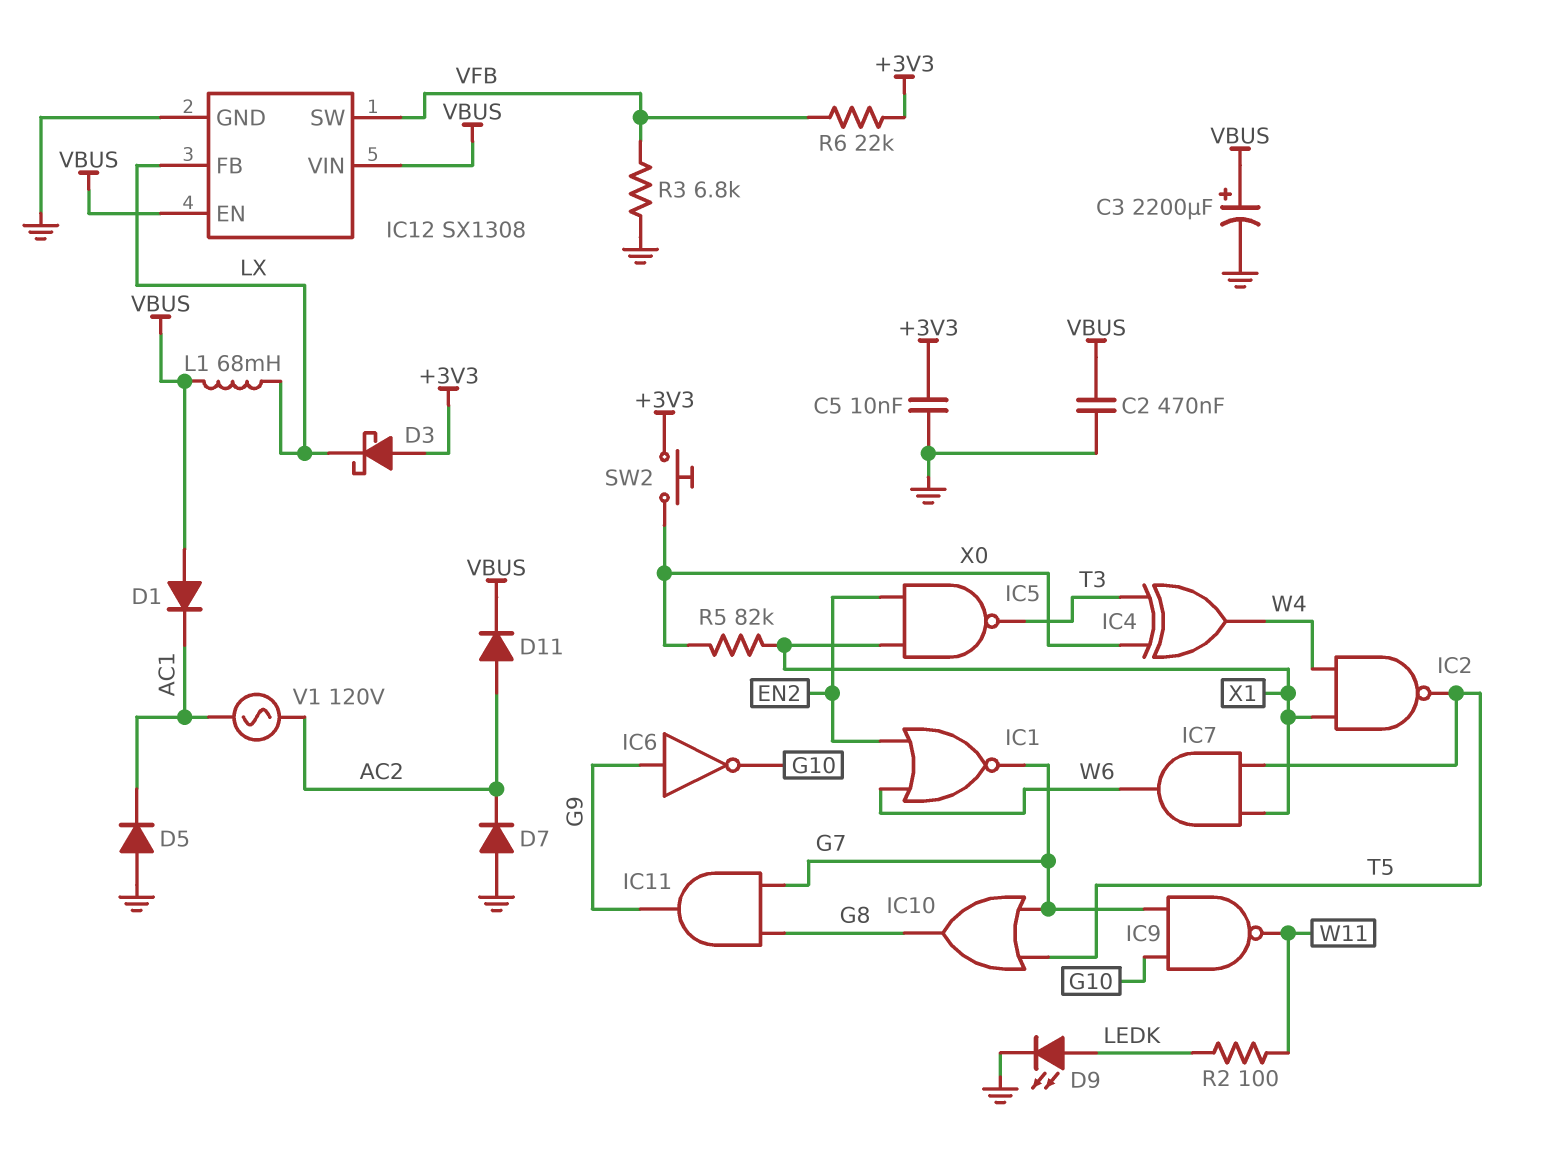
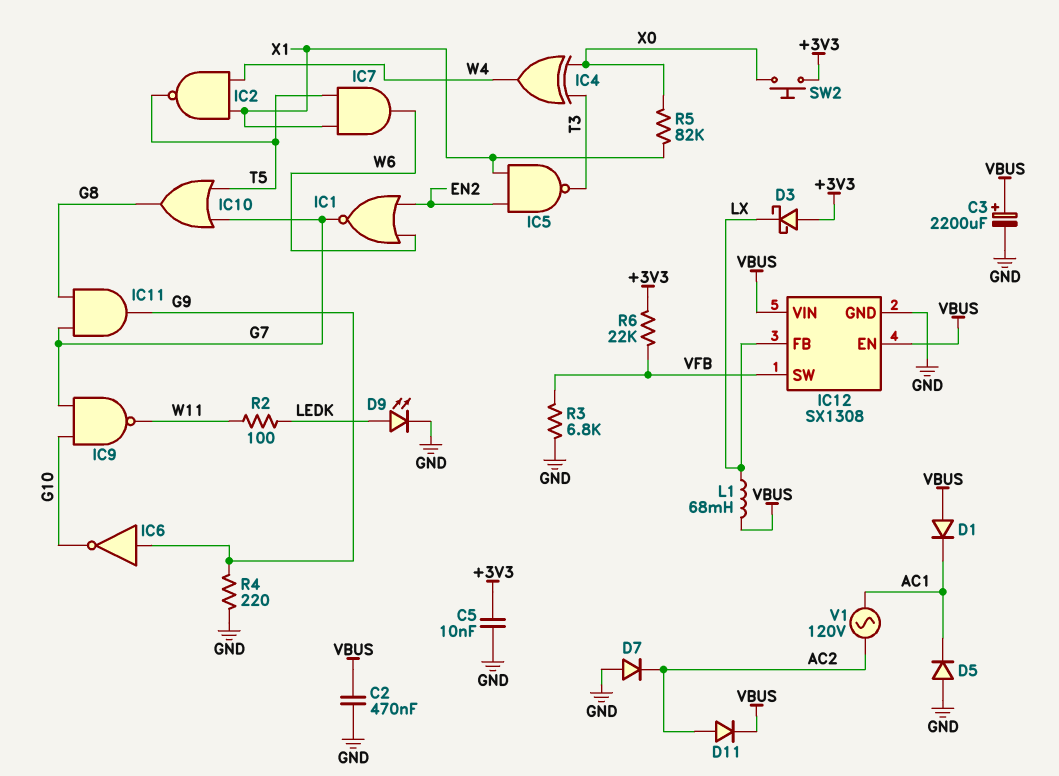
R4: none -> 220 (G9, GND)

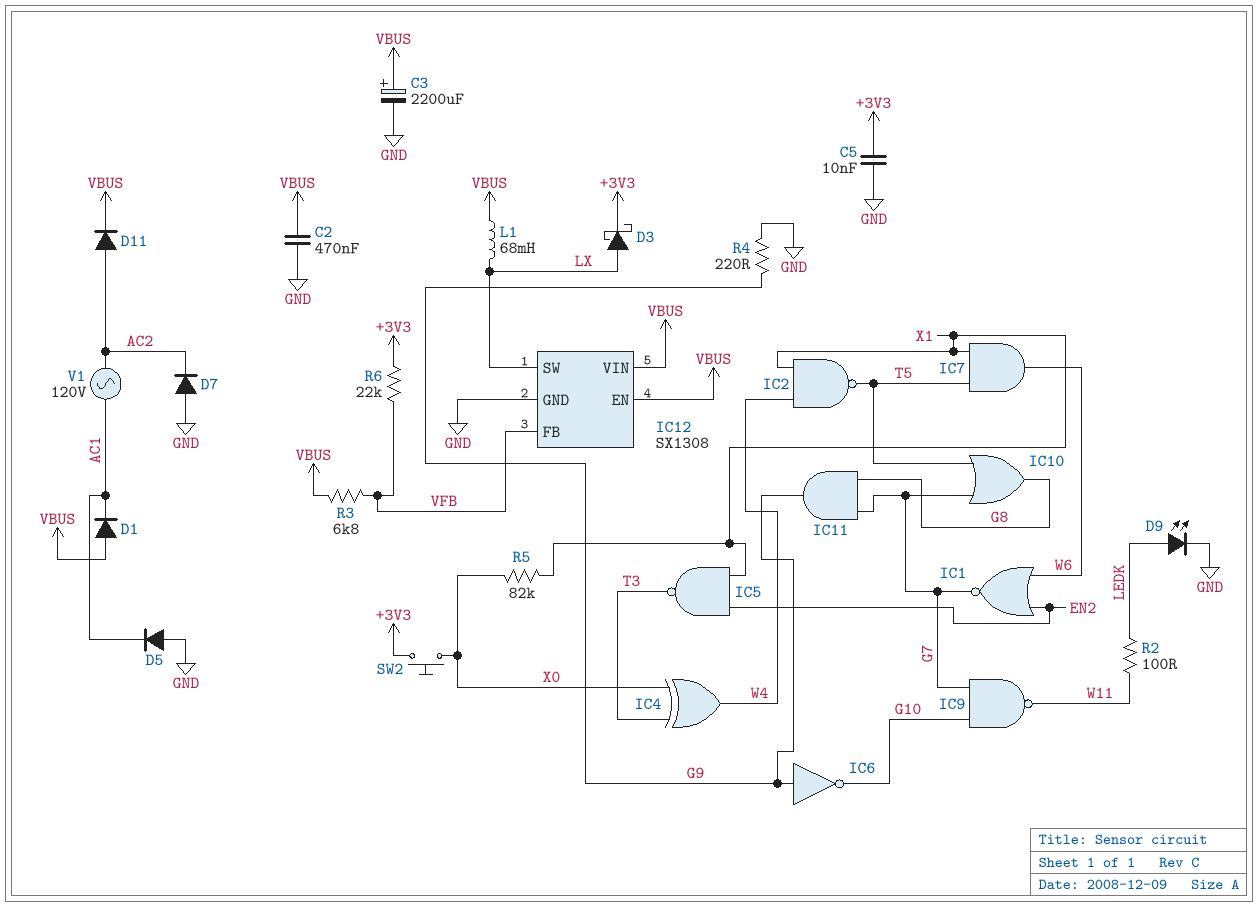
D3: schottky (A +3V3, K LX) -> schottky (A LX, K +3V3)
IC12 pin FB: LX -> VFB
IC12 pin SW: VFB -> LX
R3: 6.8k (GND, VFB) -> 6.8k (VBUS, VFB)

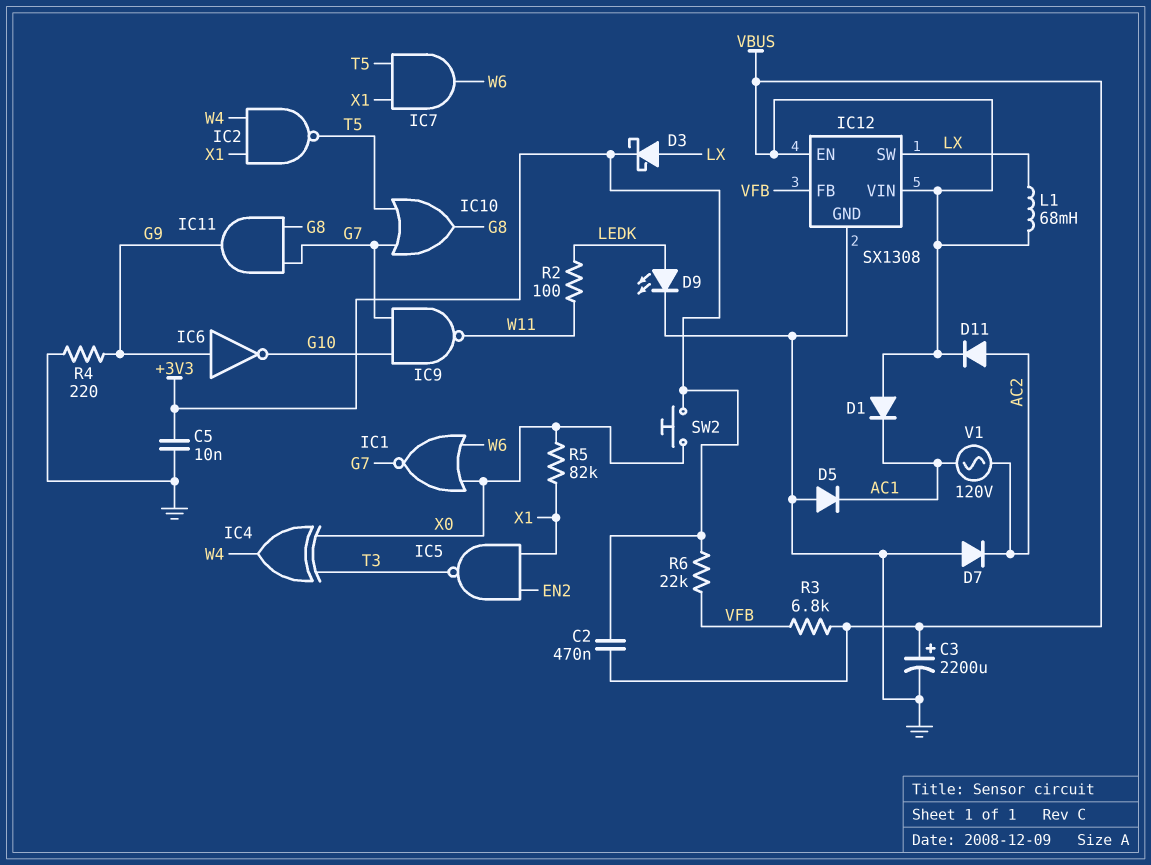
C2: 470nF (GND, VBUS) -> 470nF (+3V3, VBUS)
IC1: NOR (in EN2, in W6, out G7) -> NOR (in W6, in X0, out G7)

